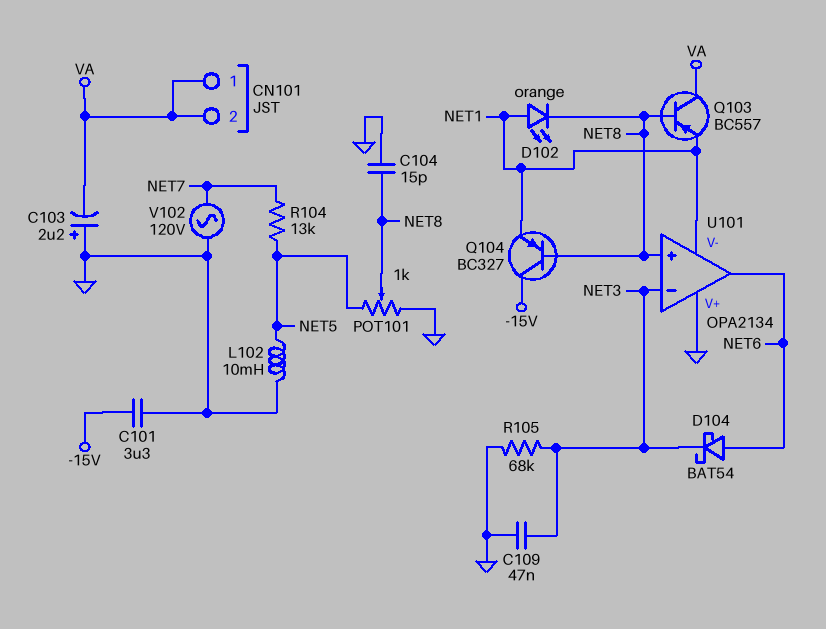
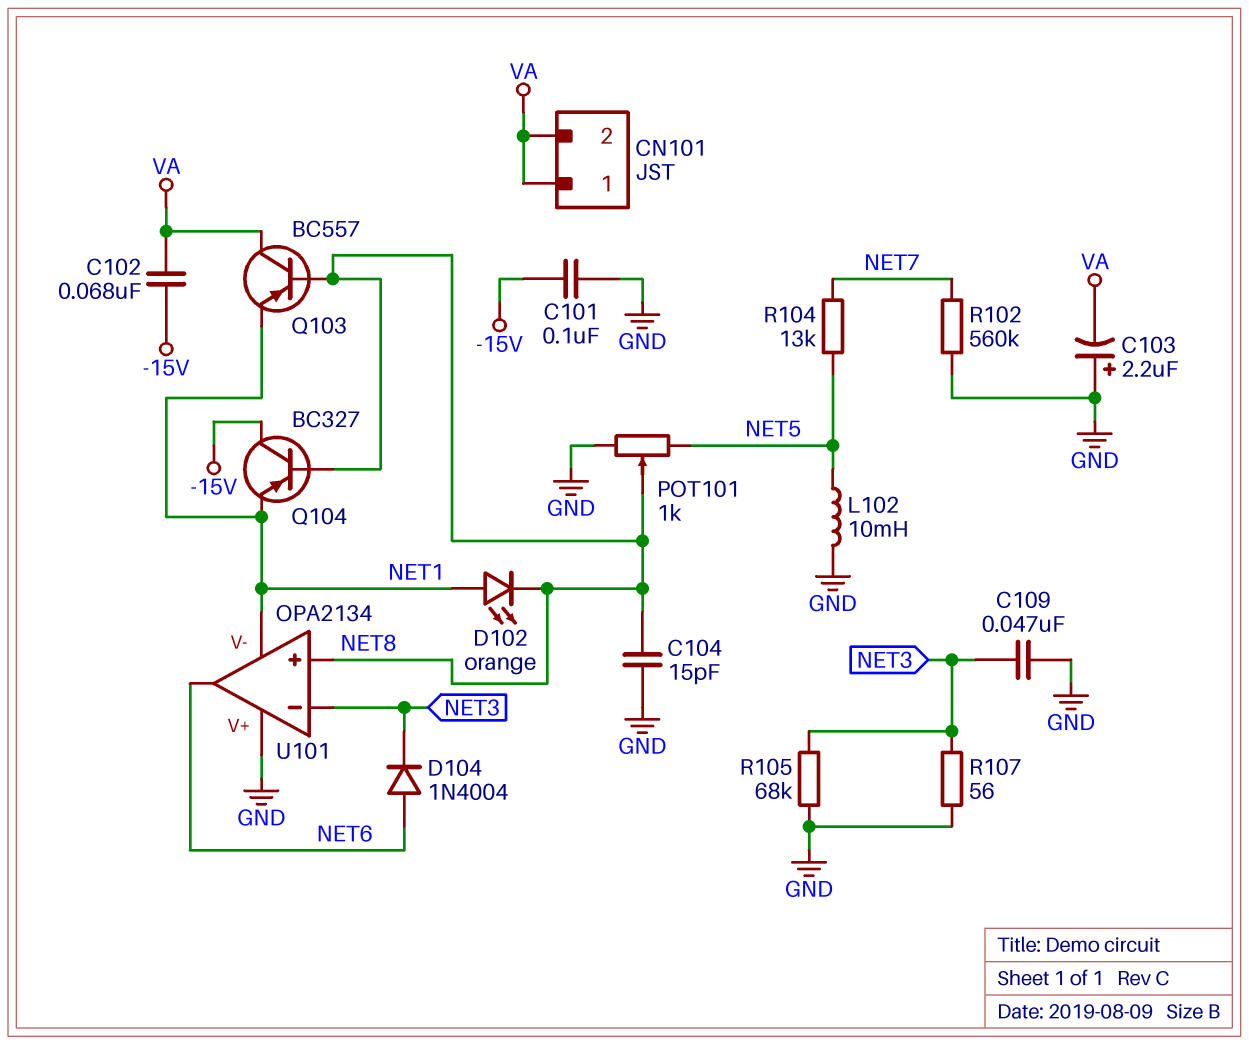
C101: 3.3uF (-15V, GND) -> 100nF (-15V, GND)
C102: none -> 68nF (-15V, VA)
D104: schottky BAT54 (A NET6, K NET3) -> diode 1N4004 (A NET6, K NET3)
R102: none -> 560k (GND, NET7)
R107: none -> 56 (GND, NET3)
V102: AC 120V (GND, NET7) -> none

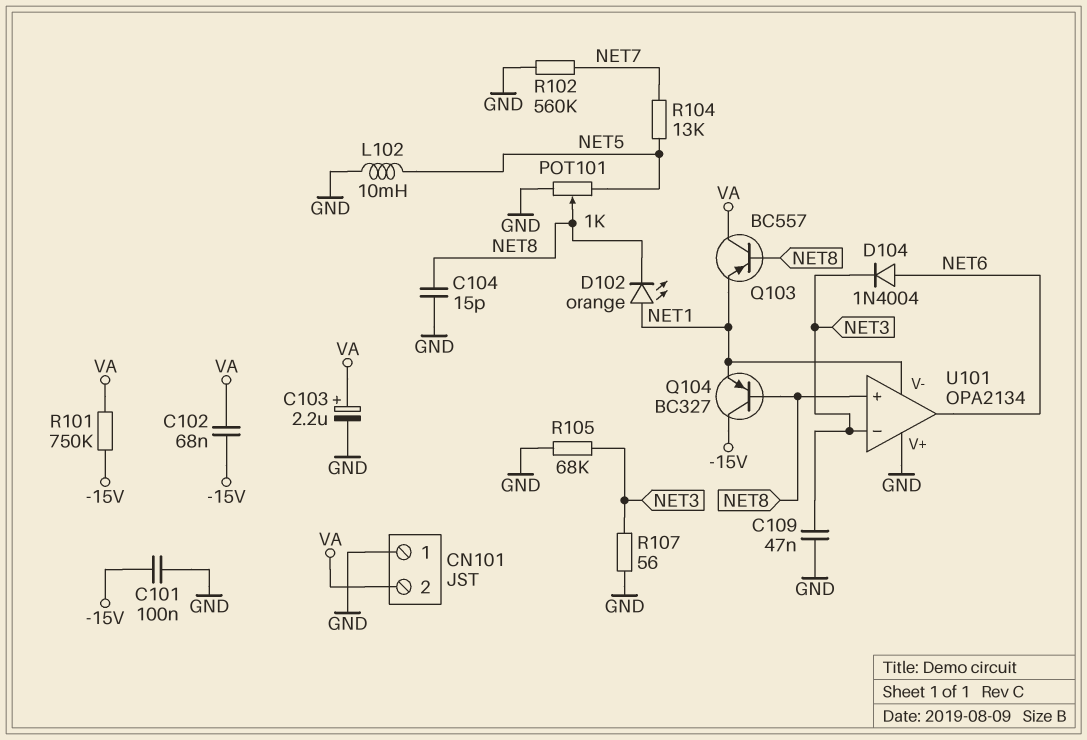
C103: 2.2uF (plus GND, minus VA) -> 2.2uF (plus VA, minus GND)
CN101 pin 1: VA -> GND
R101: none -> 750k (-15V, VA)

